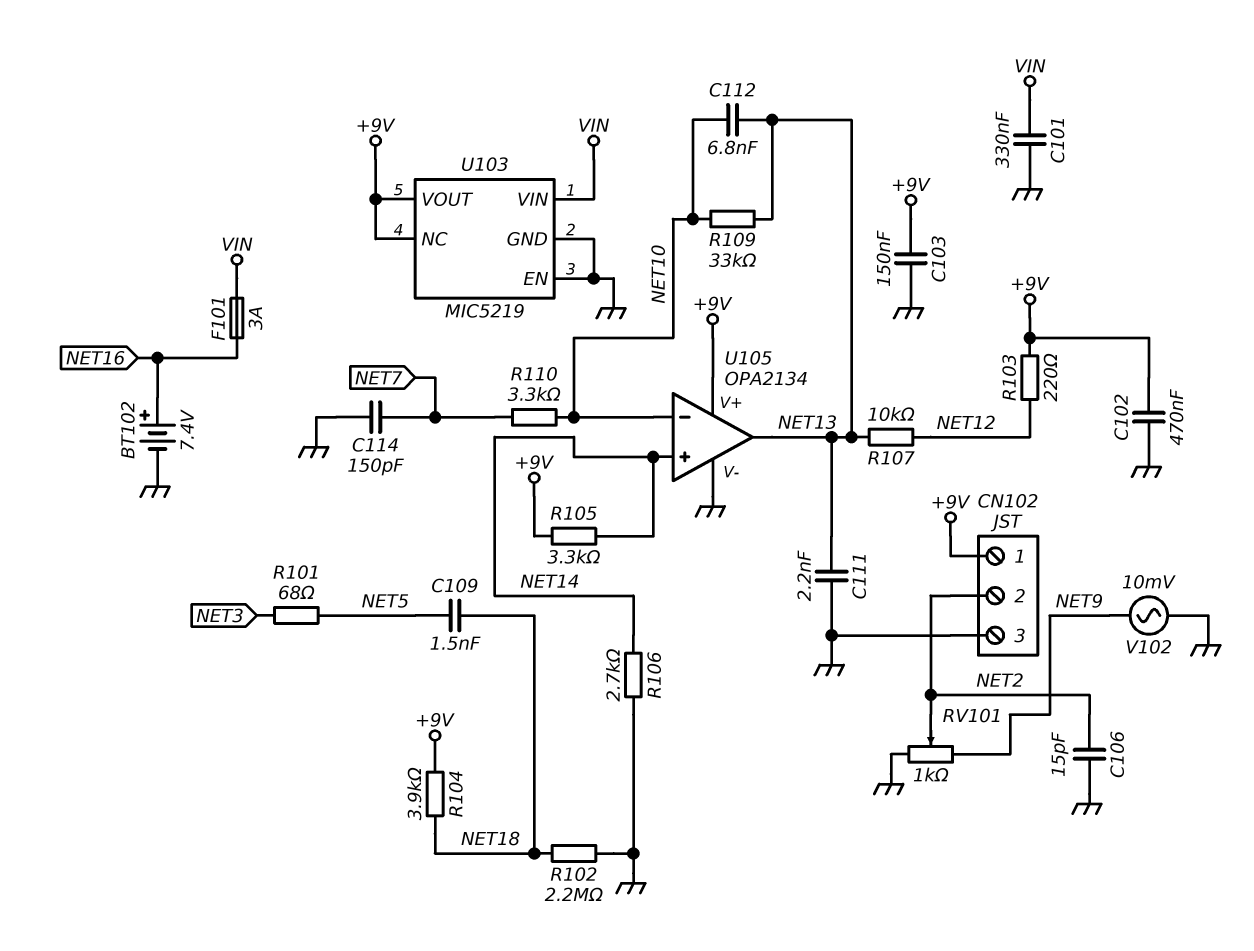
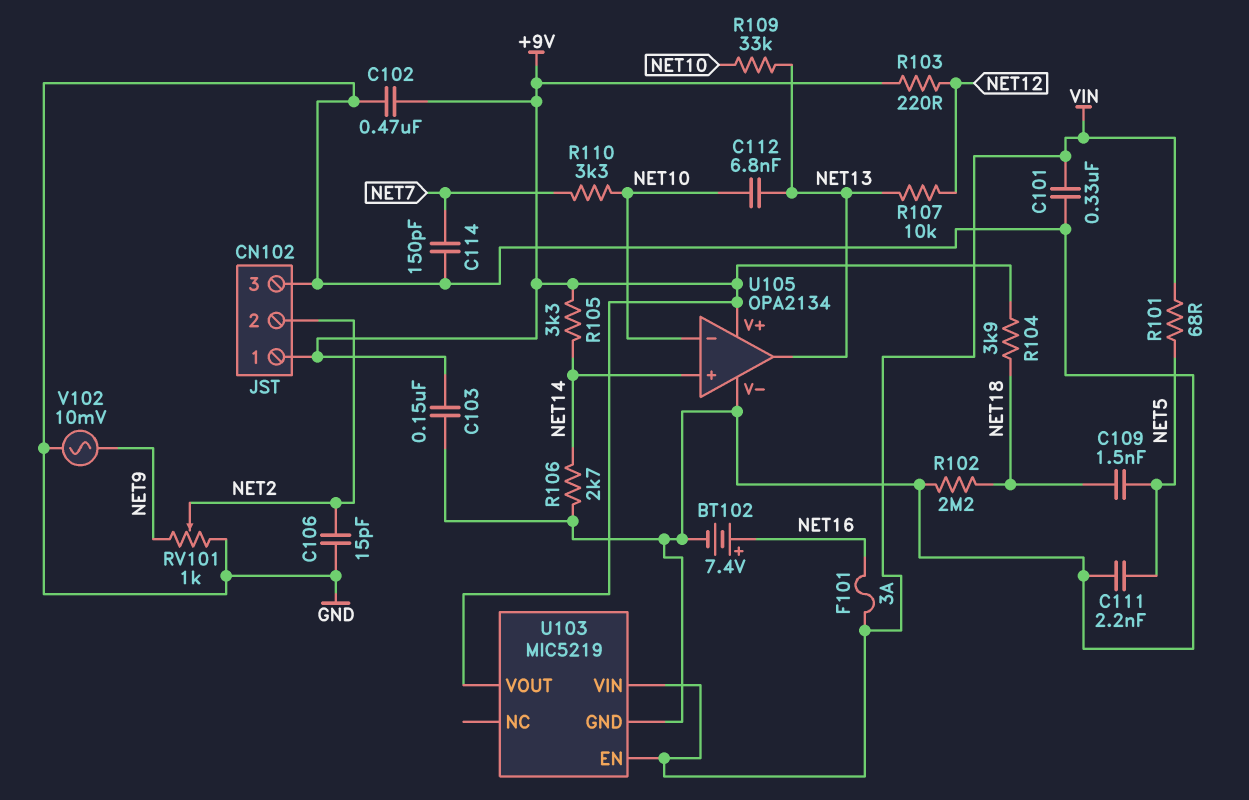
C111: 2.2nF (GND, NET13) -> 2.2nF (GND, NET5)
R101: 68 (NET3, NET5) -> 68 (NET5, VIN)
U103 pin EN: GND -> VIN
U103 pin NC: +9V -> none

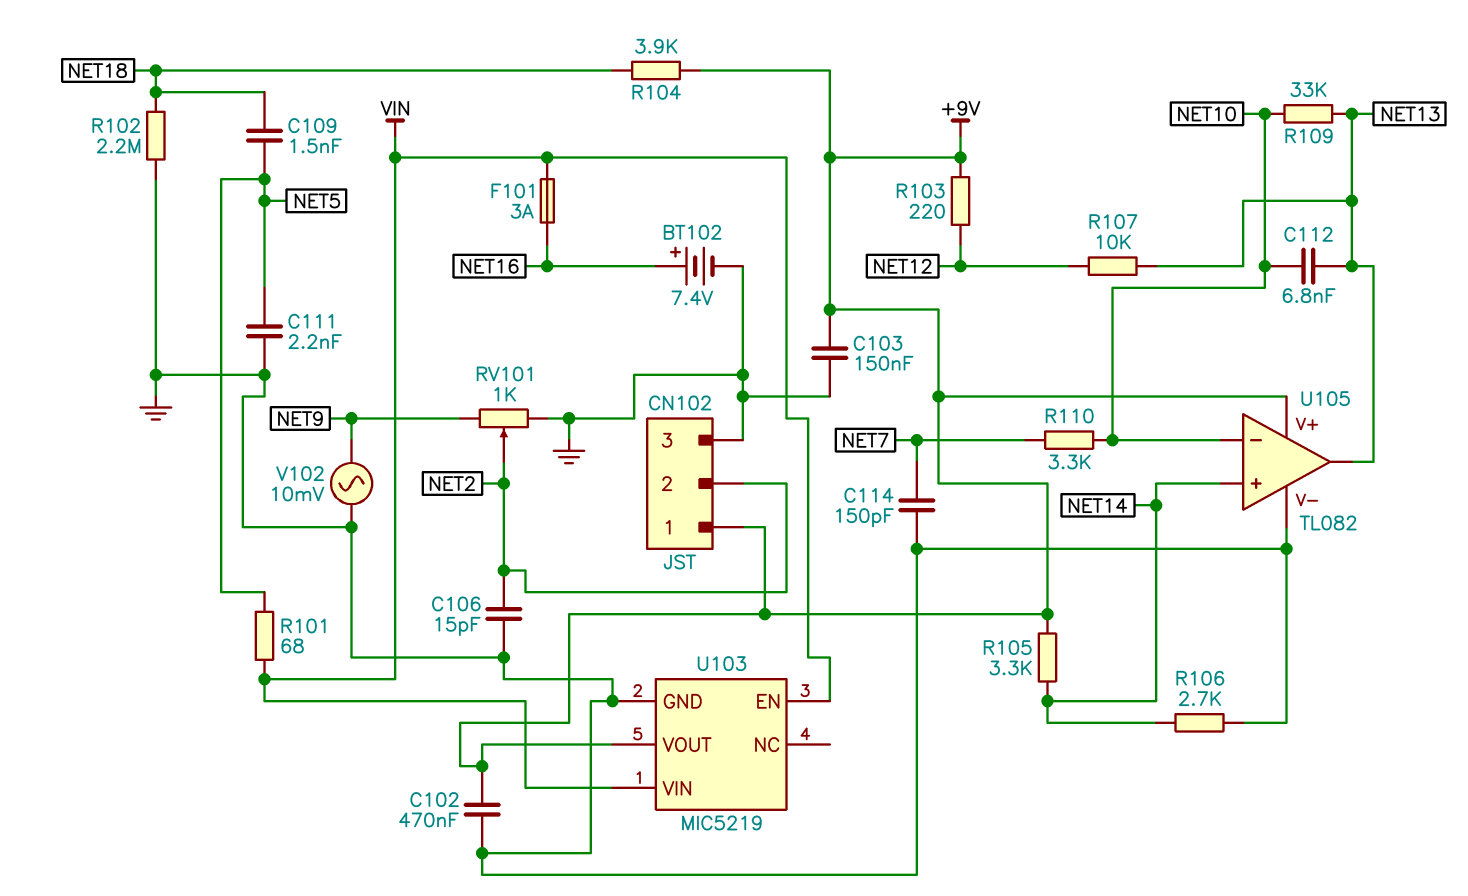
C101: 330nF (GND, VIN) -> none
U105: OPA2134 -> TL082

